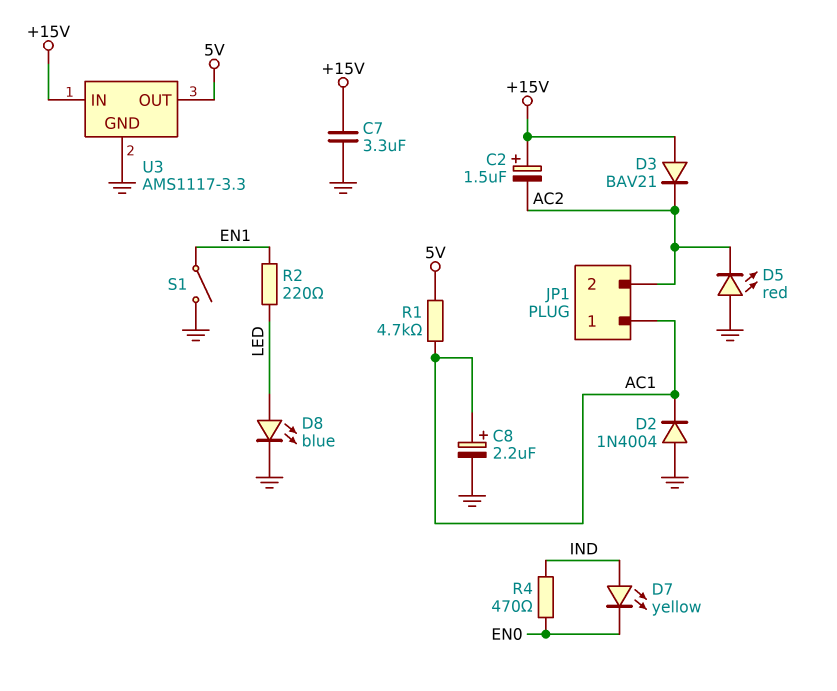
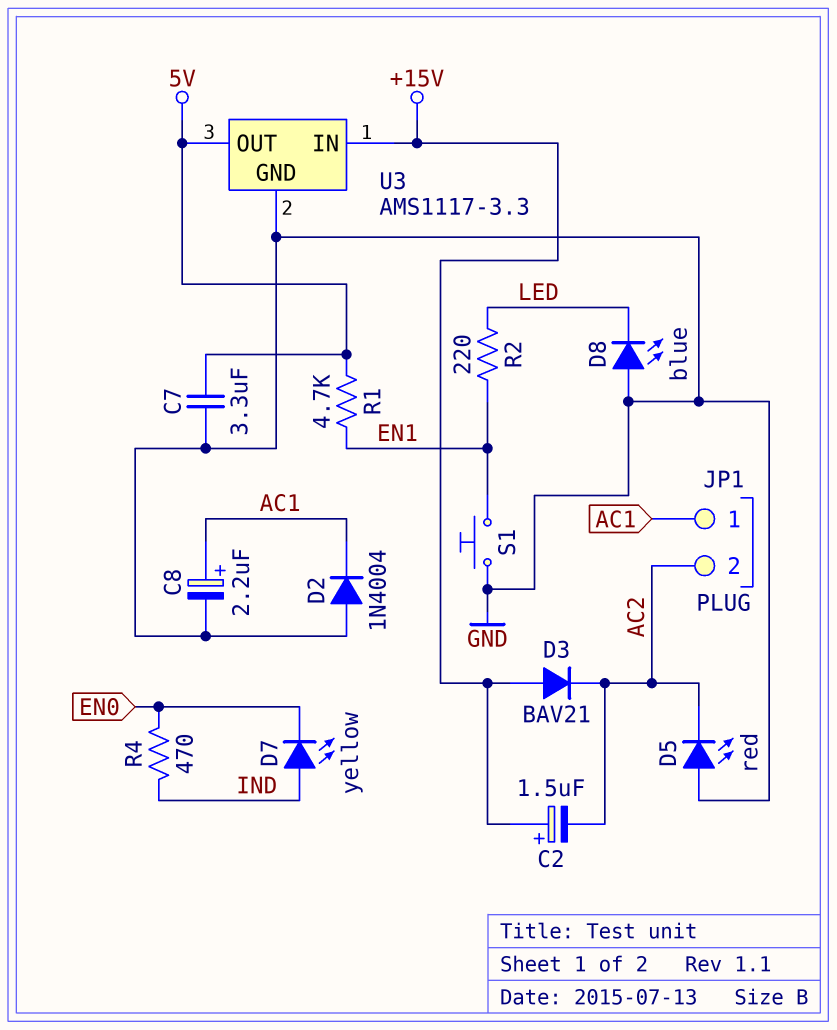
C7: 3.3uF (+15V, GND) -> 3.3uF (5V, GND)
D8: LED blue (A LED, K GND) -> LED blue (A GND, K LED)
R1: 4.7k (5V, AC1) -> 4.7k (5V, EN1)
S1: switch (EN1, GND) -> button (EN1, GND)

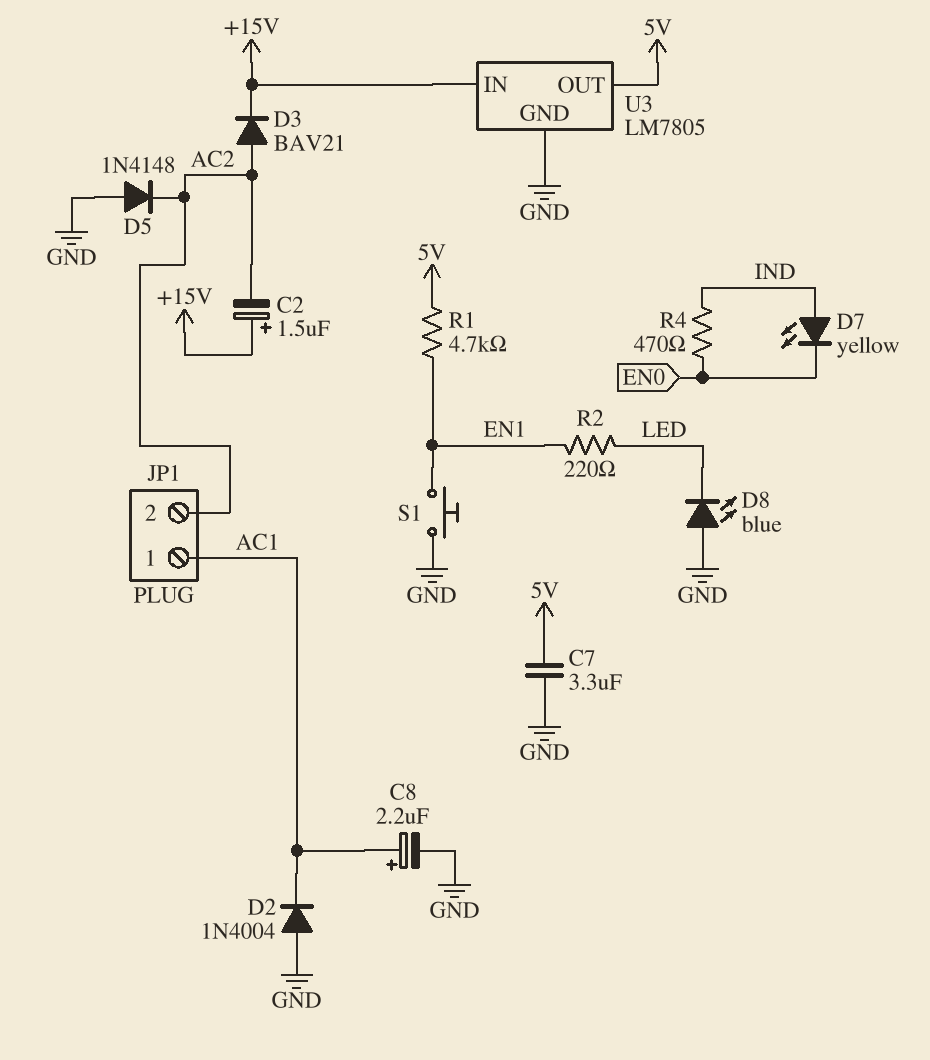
D3: diode BAV21 (A +15V, K AC2) -> diode BAV21 (A AC2, K +15V)
D5: LED red (A GND, K AC2) -> diode 1N4148 (A GND, K AC2)
U3: AMS1117-3.3 -> LM7805

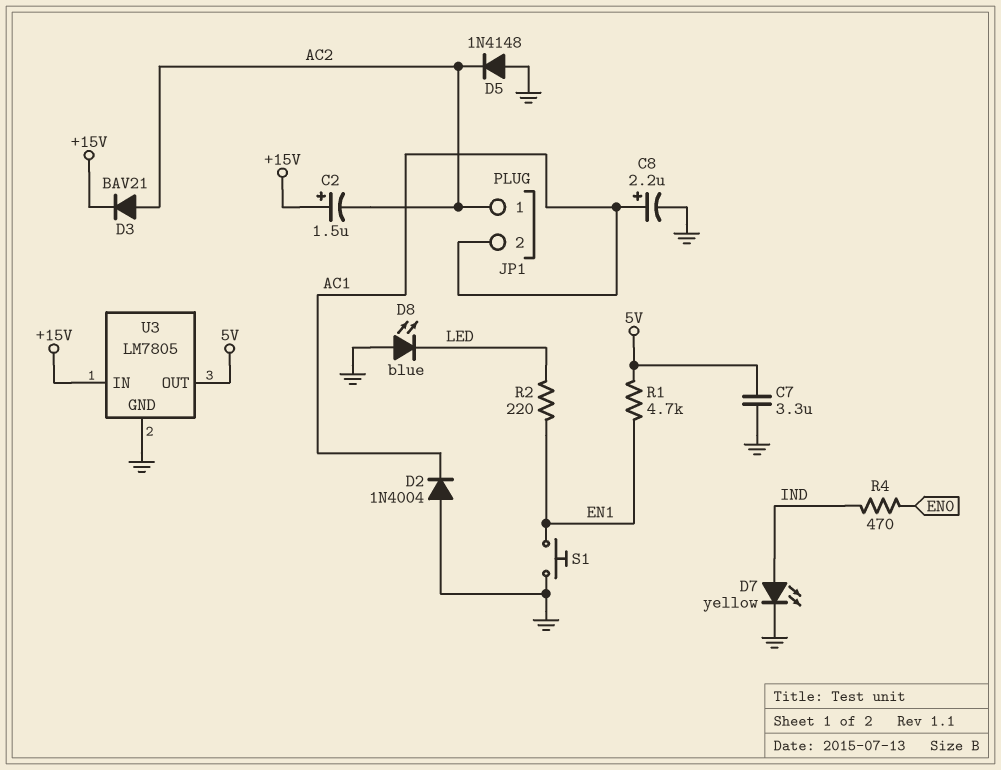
D7: LED yellow (A IND, K EN0) -> LED yellow (A IND, K GND)
JP1 pin 1: AC1 -> AC2
JP1 pin 2: AC2 -> AC1

